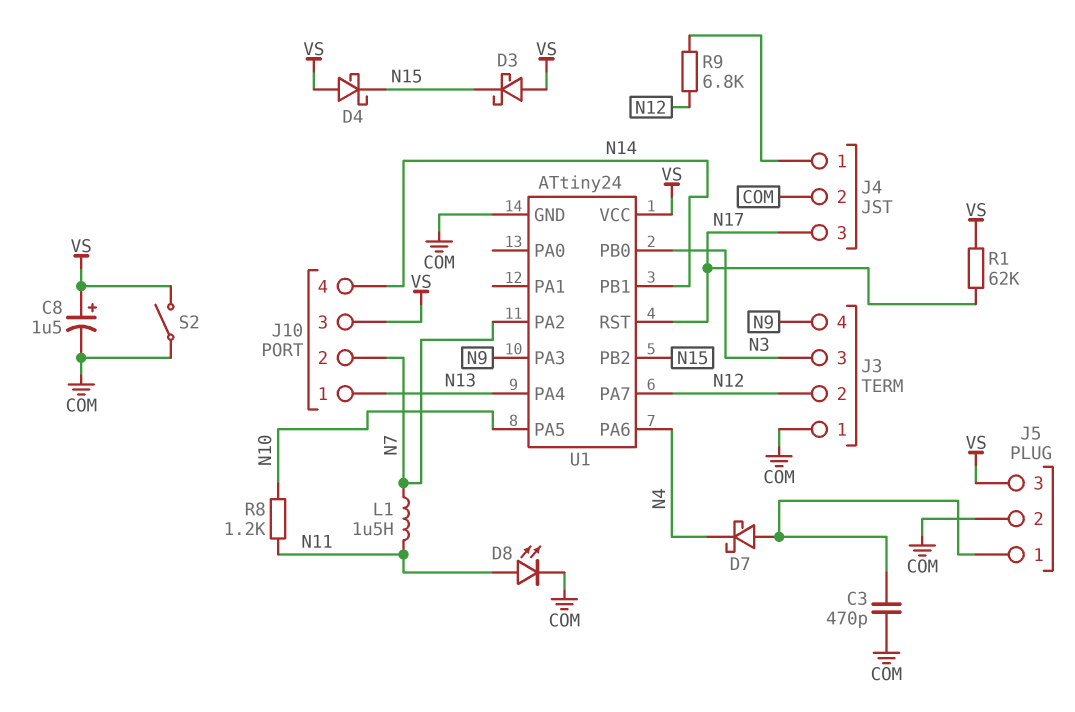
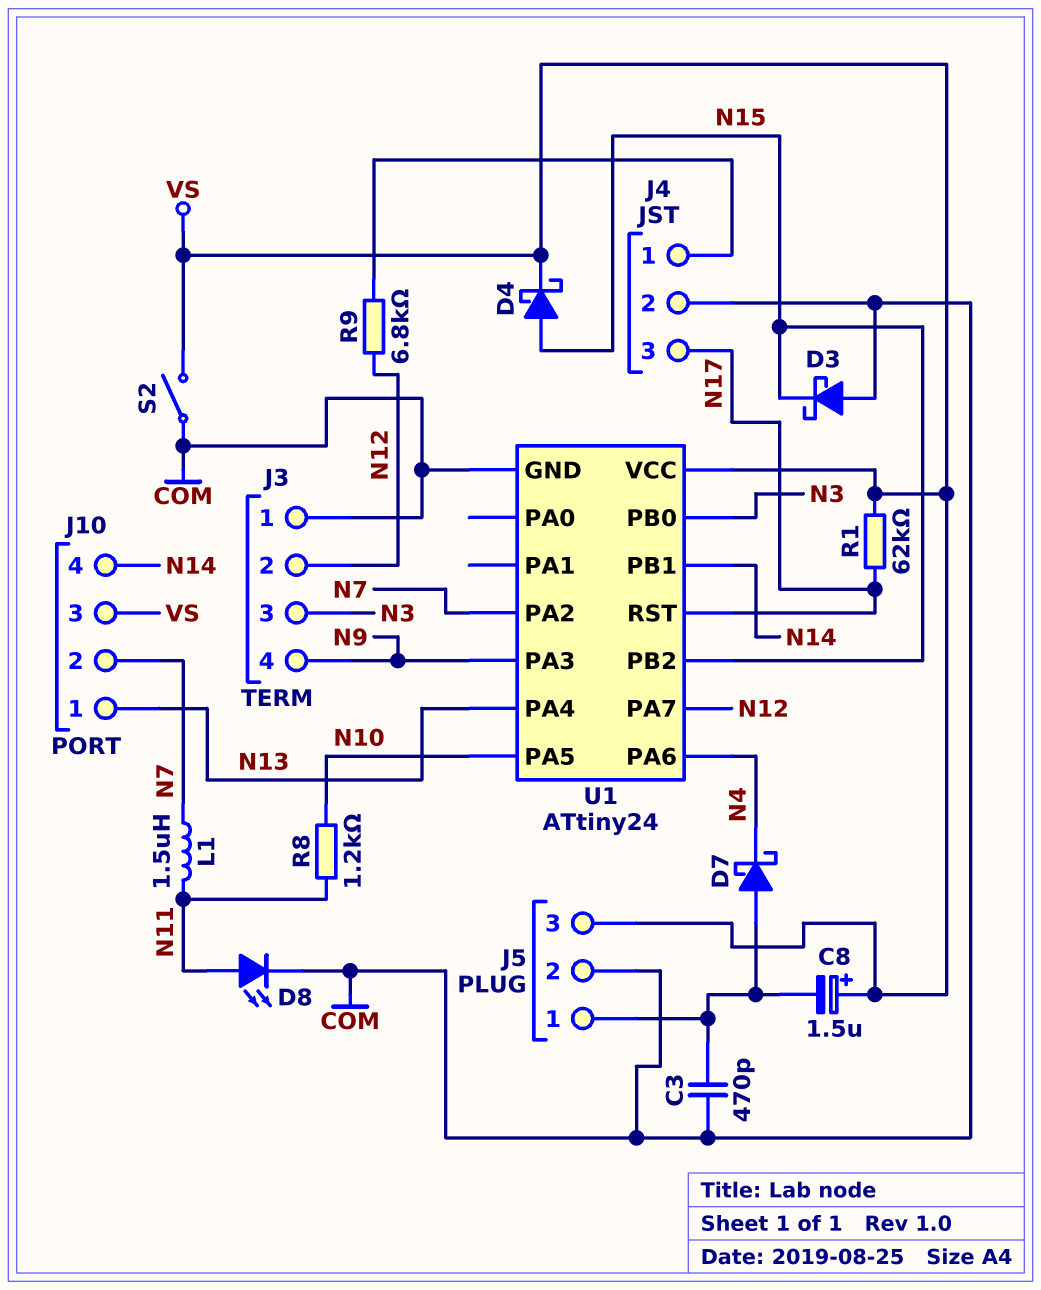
C8: 1.5uF (plus VS, minus COM) -> 1.5uF (plus VS, minus J5/1)
D3: schottky (A VS, K N15) -> schottky (A COM, K N15)
D4: schottky (A VS, K N15) -> schottky (A N15, K VS)

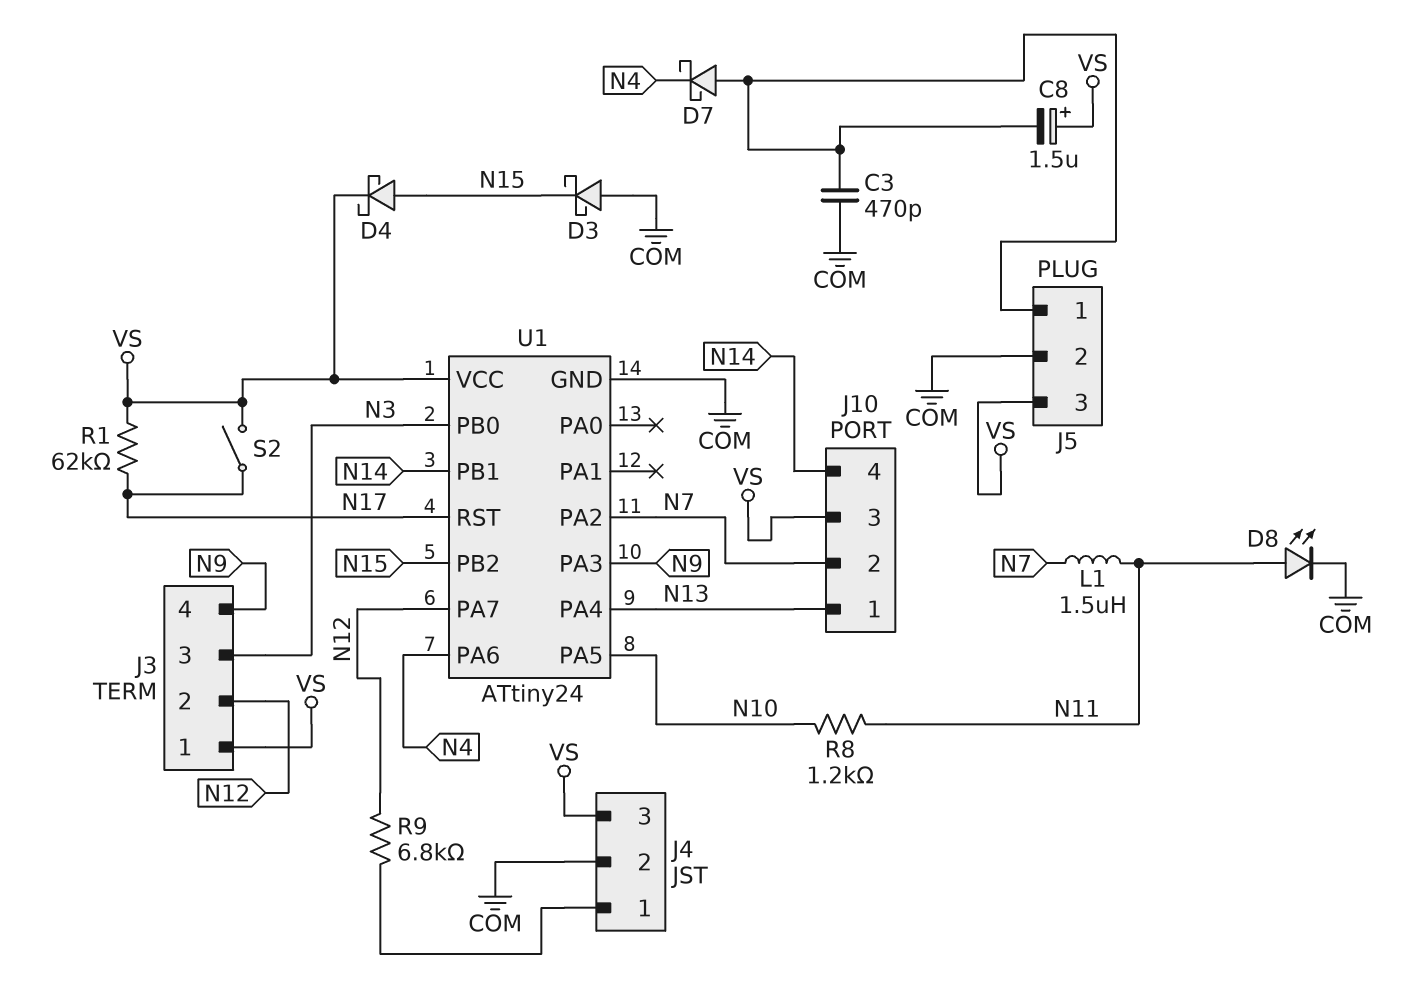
J3 pin 1: COM -> VS
J4 pin 3: N17 -> VS
S2: switch (COM, VS) -> switch (N17, VS)

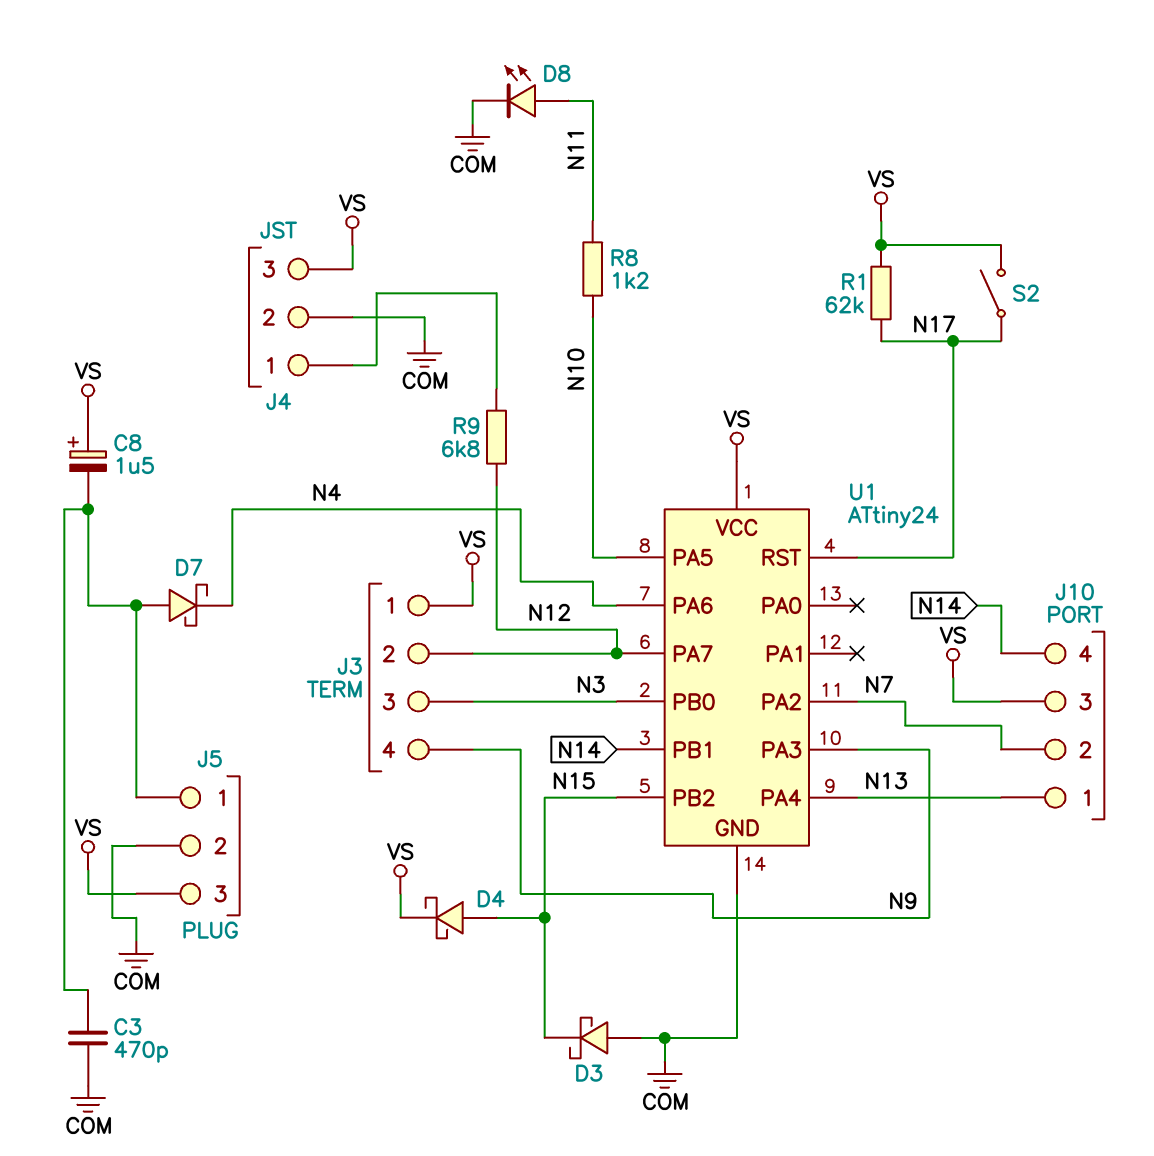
L1: 1.5uH (N7, N11) -> none

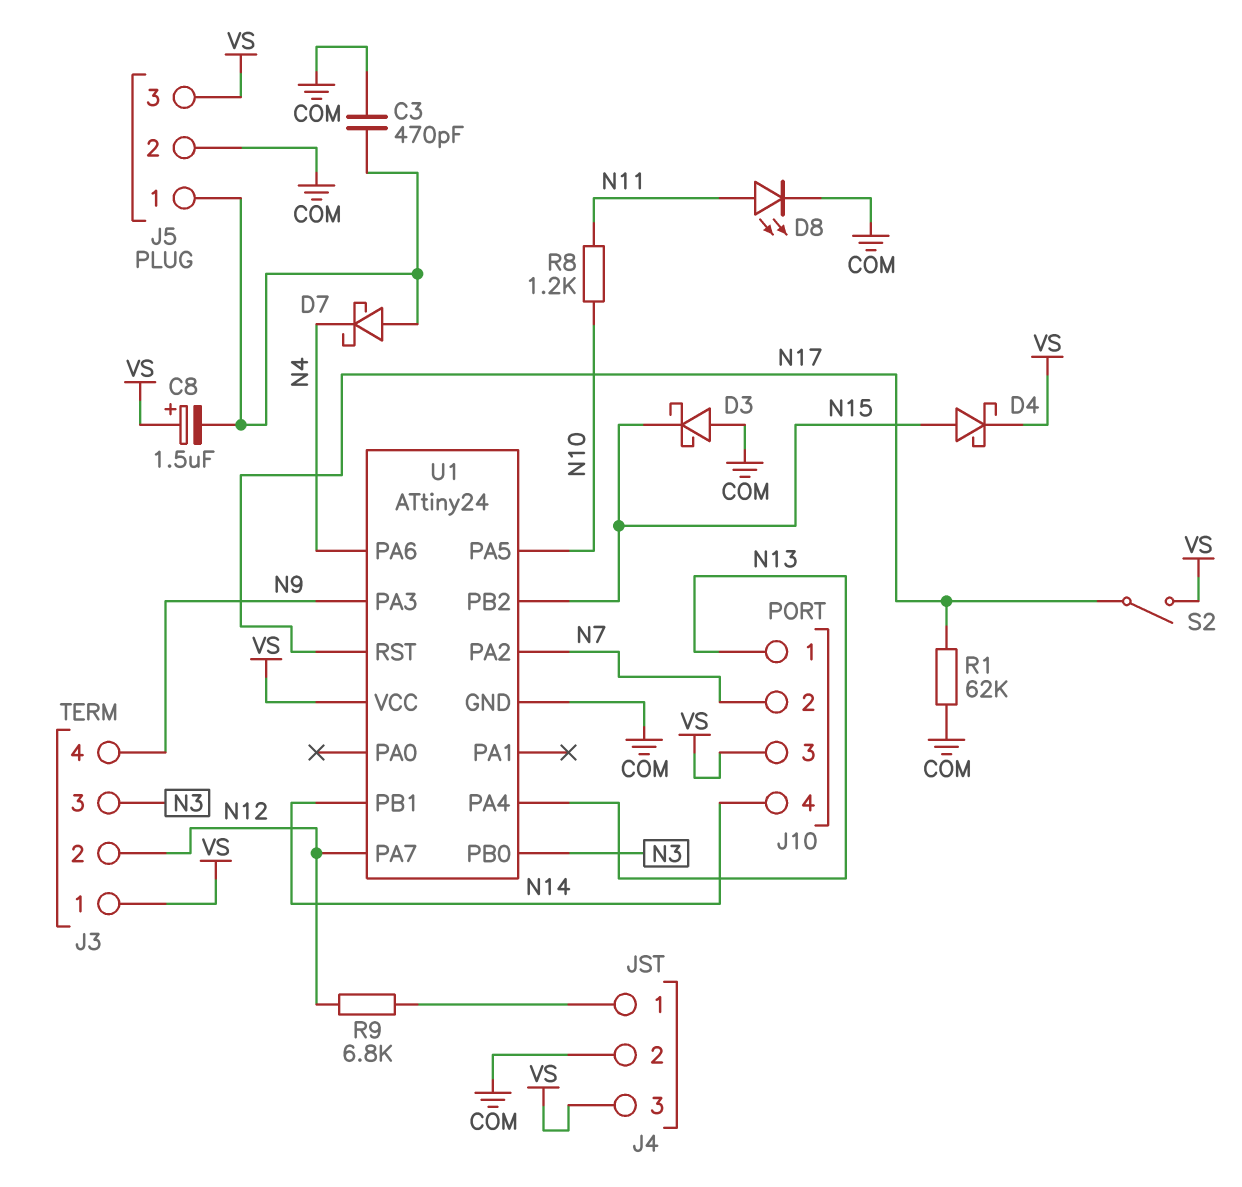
R1: 62k (N17, VS) -> 62k (COM, N17)

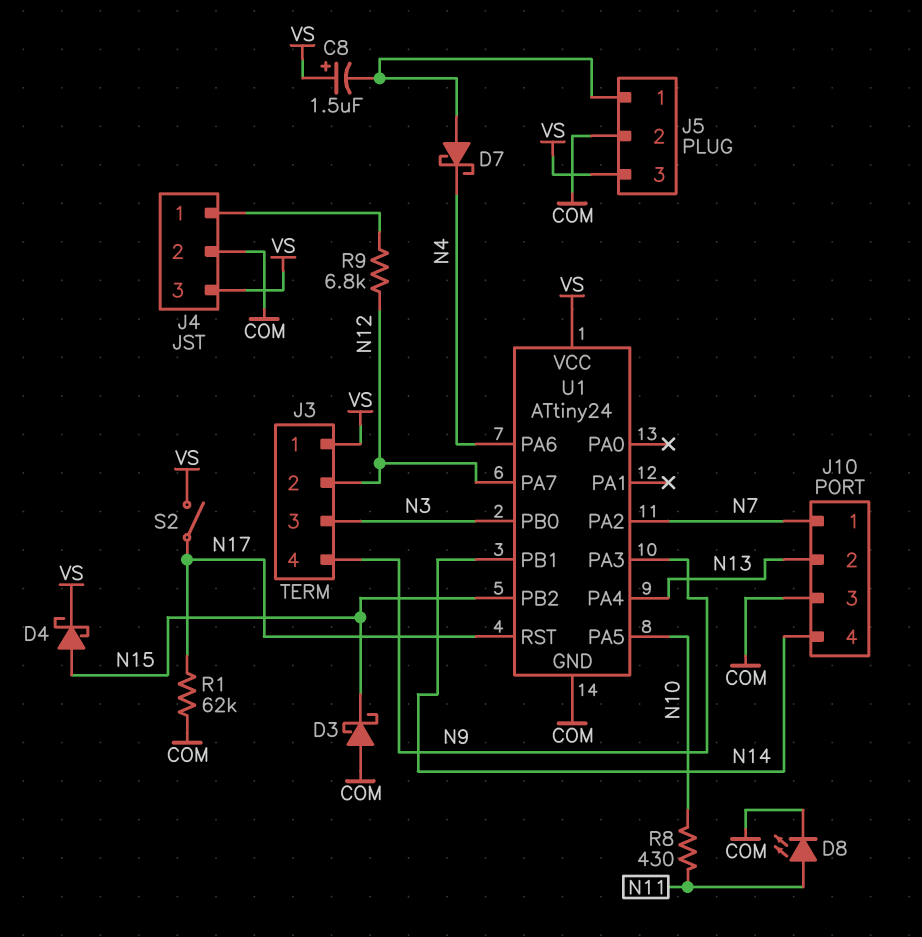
C3: 470pF (COM, J5/1) -> none
J10 pin 1: N13 -> N7
J10 pin 2: N7 -> N13
J10 pin 3: VS -> COM
R8: 1.2k (N10, N11) -> 430 (N10, N11)

